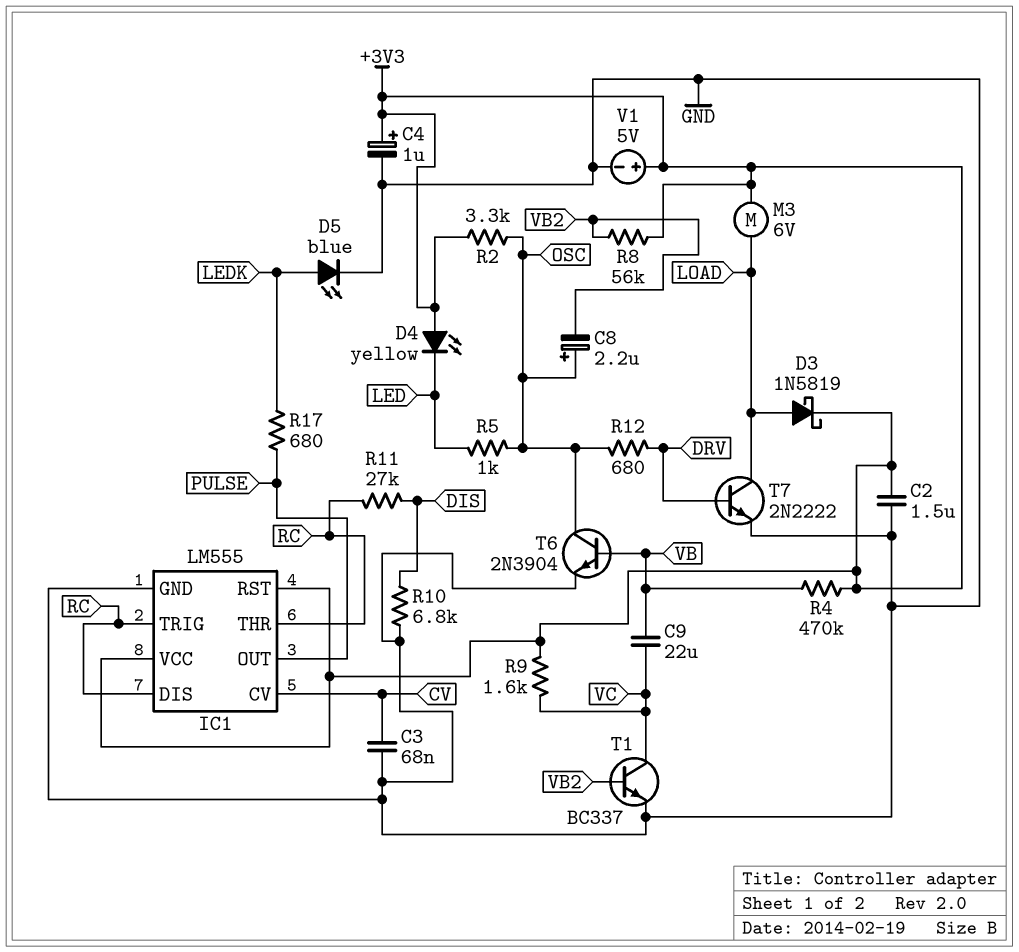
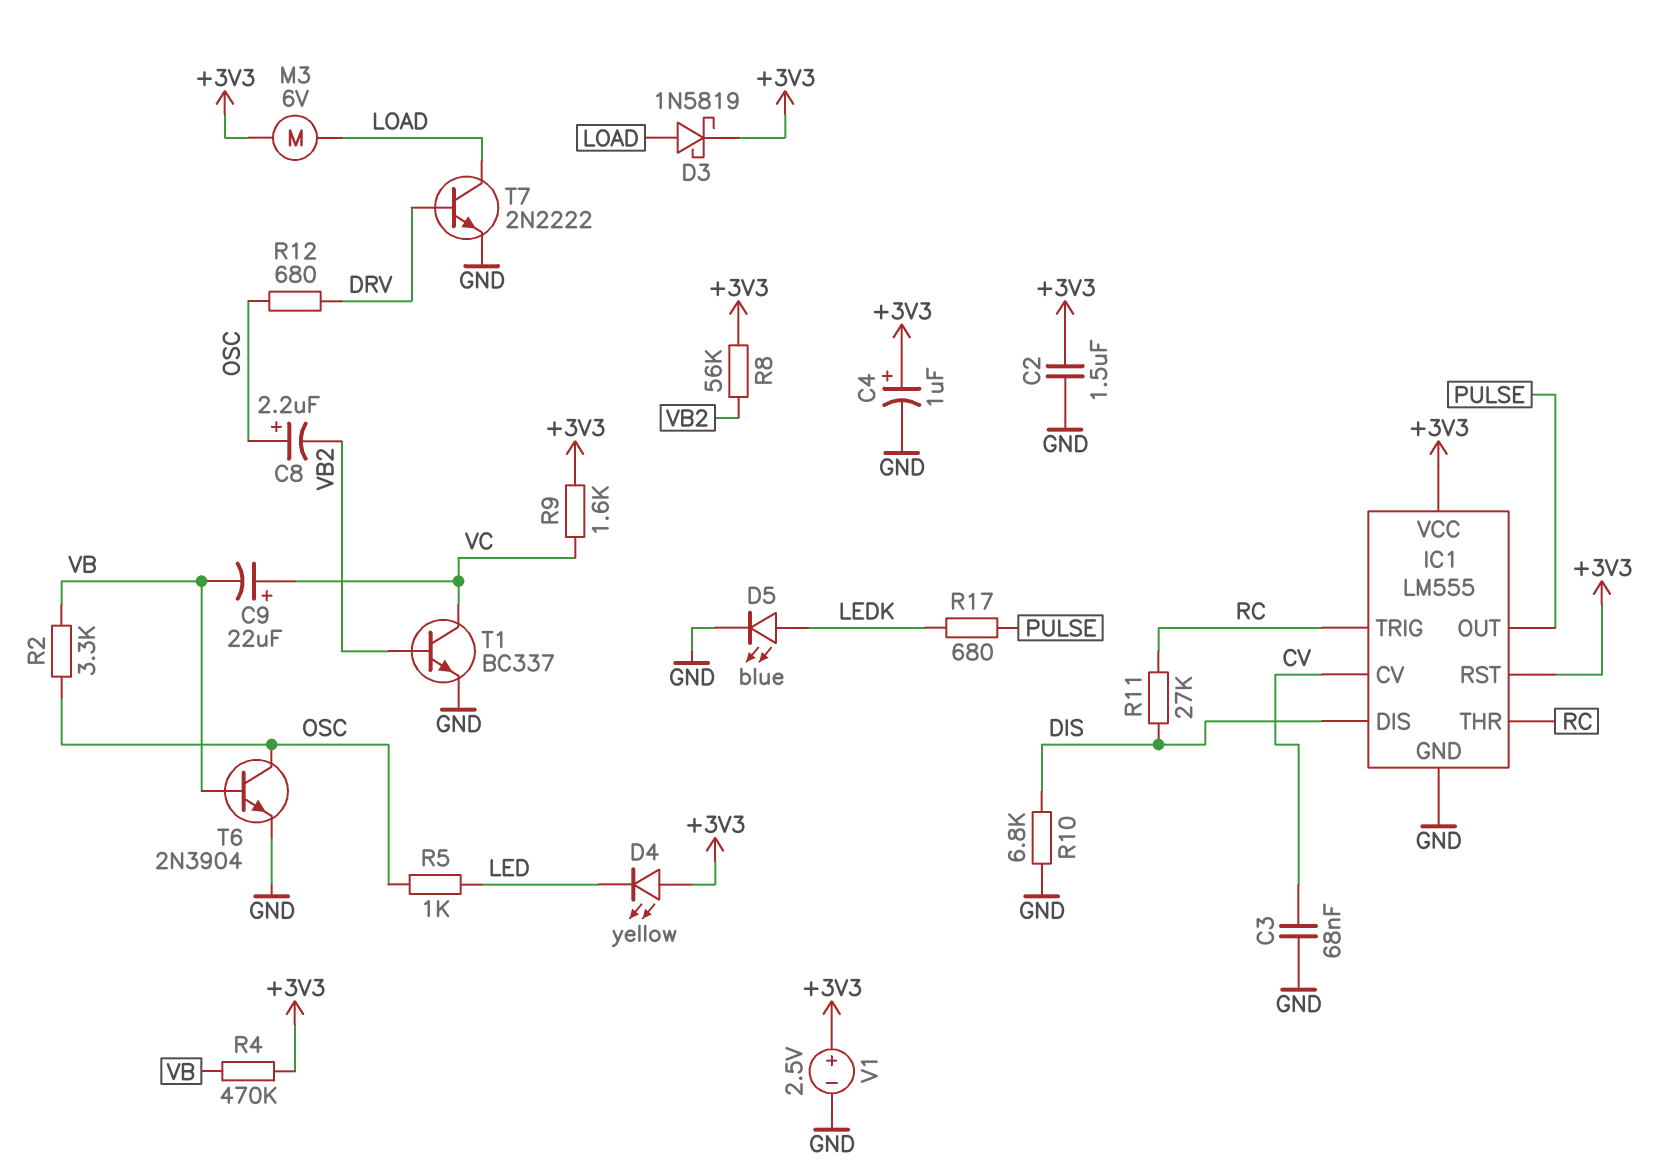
C9: 22uF (VB, VC) -> 22uF (plus VC, minus VB)
IC1 pin DIS: RC -> DIS
R2: 3.3k (+3V3, OSC) -> 3.3k (OSC, VB)
V1: 5V (plus +3V3, minus GND) -> 2.5V (plus +3V3, minus GND)

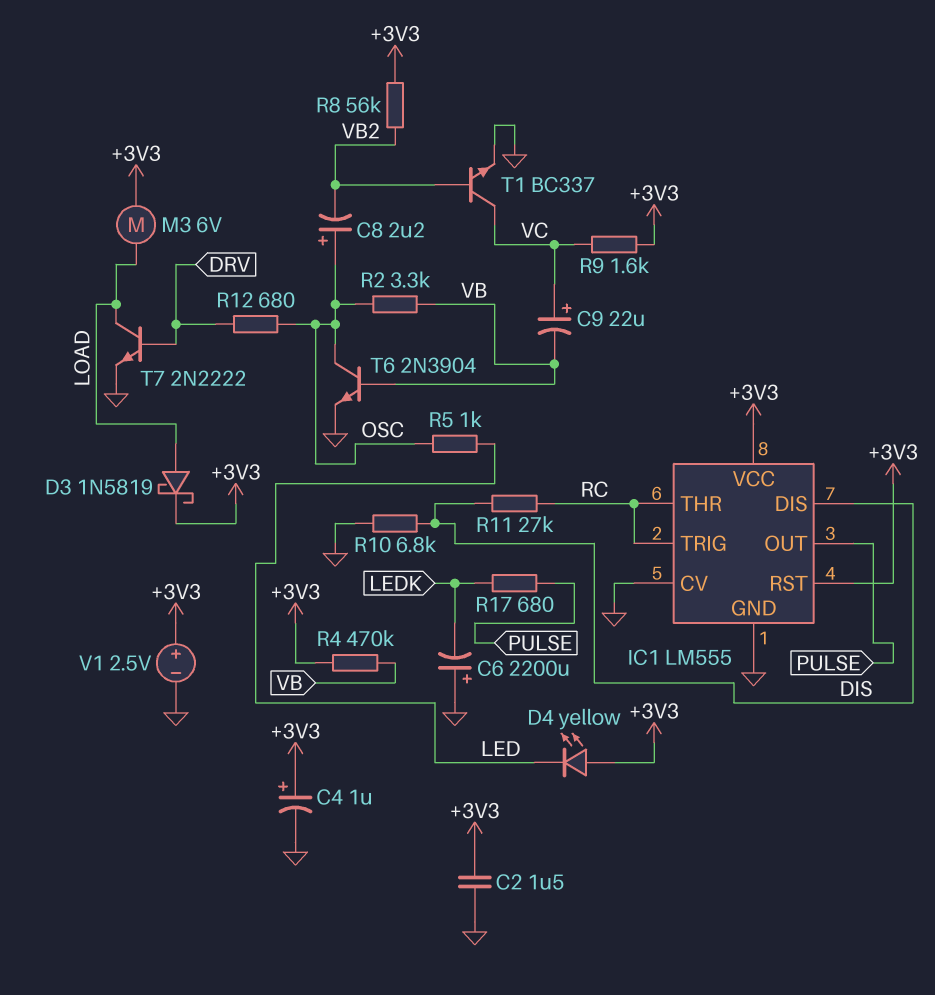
C3: 68nF (CV, GND) -> none
C6: none -> 2200uF (plus GND, minus LEDK)
D5: LED blue (A LEDK, K GND) -> none
IC1 pin CV: CV -> GND

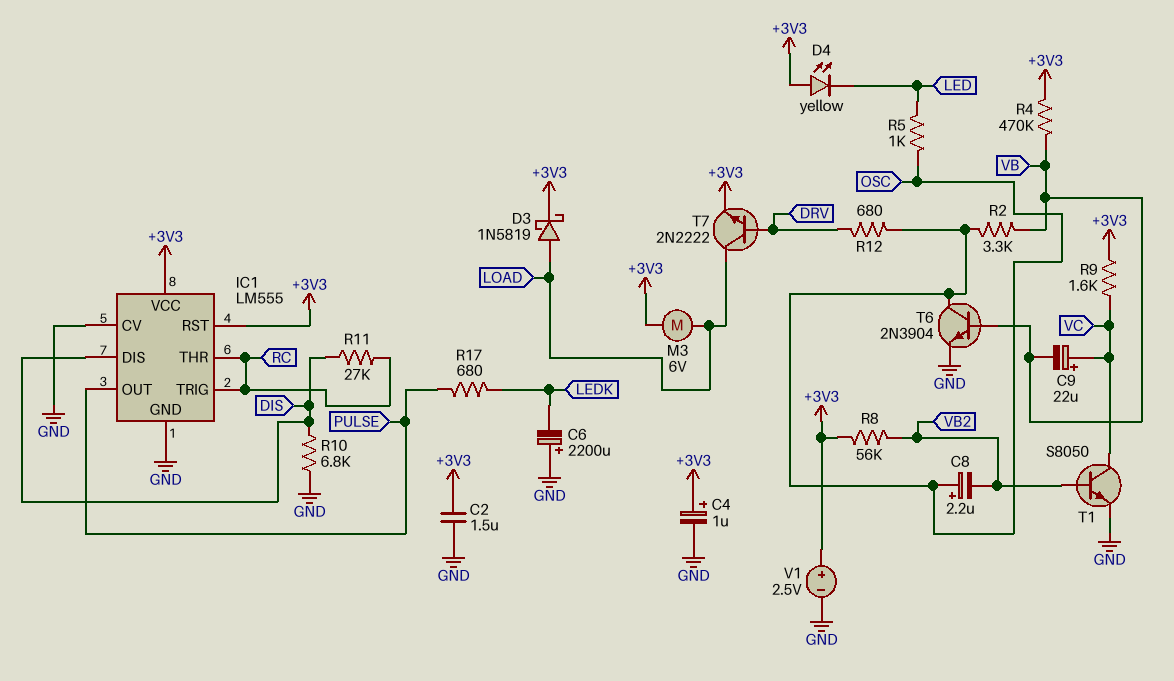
T1: NPN BC337 (B VB2, C VC, E GND) -> NPN S8050 (B VB2, C VC, E GND)
T7: NPN 2N2222 (B DRV, C LOAD, E GND) -> NPN 2N2222 (B DRV, C LOAD, E +3V3)

